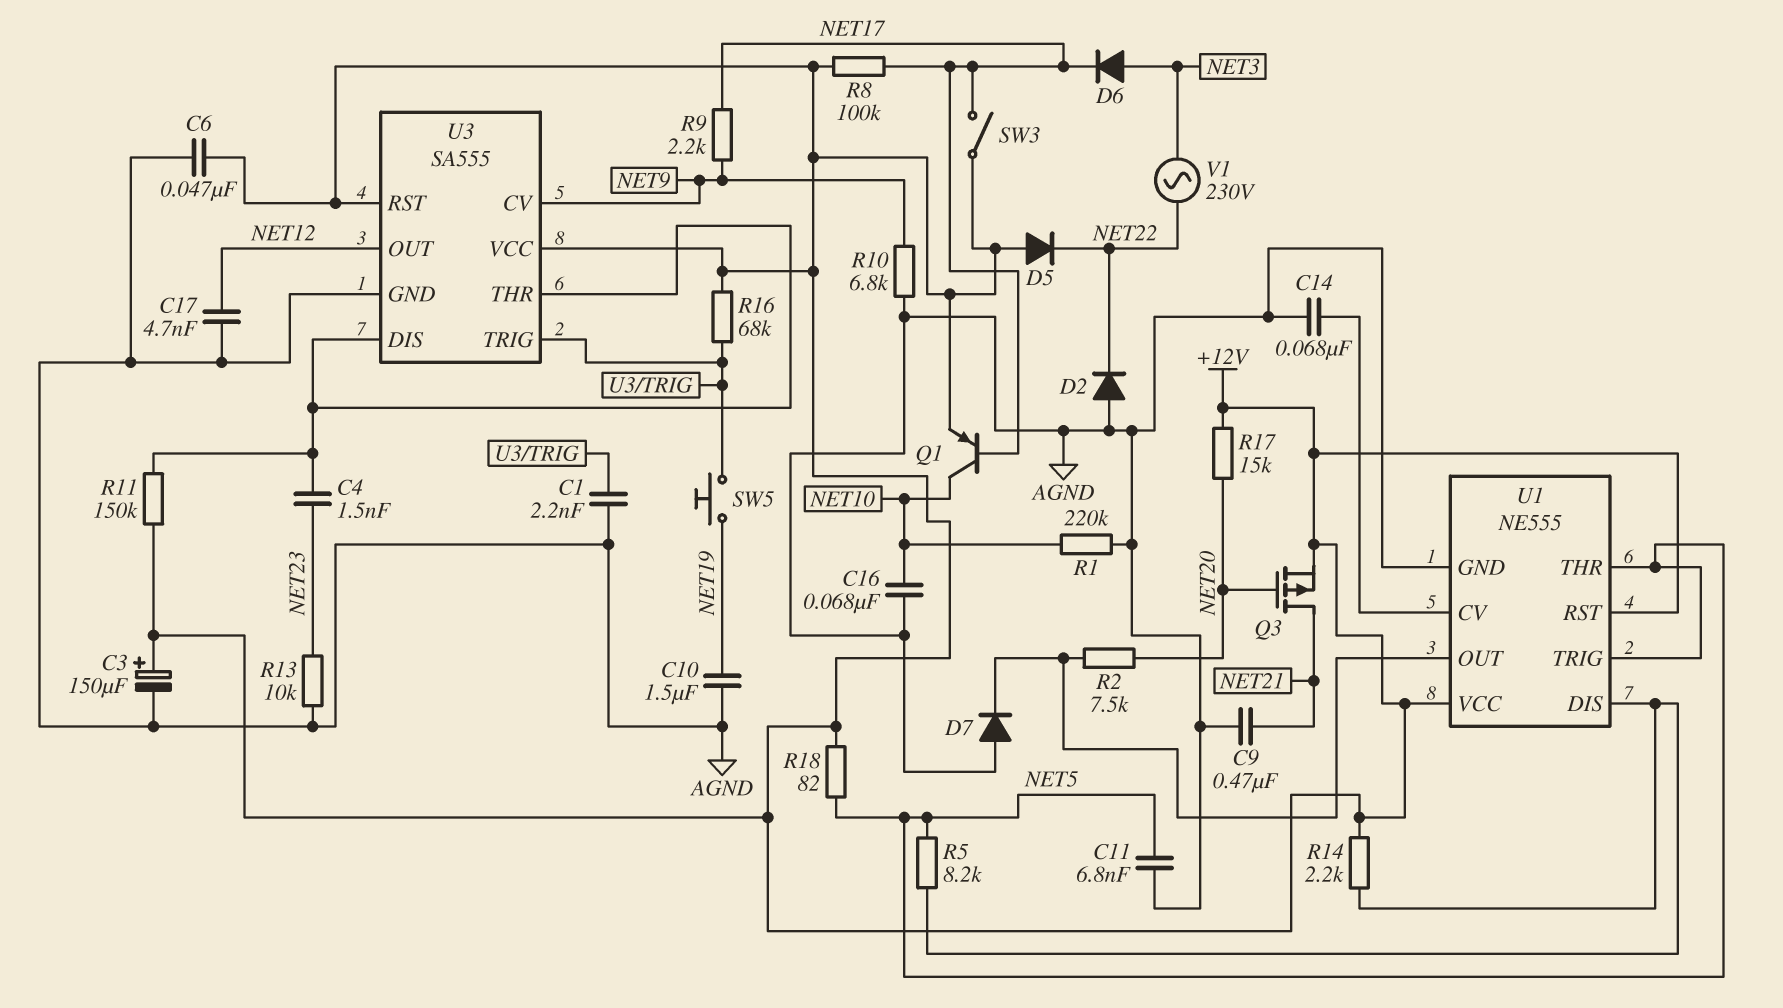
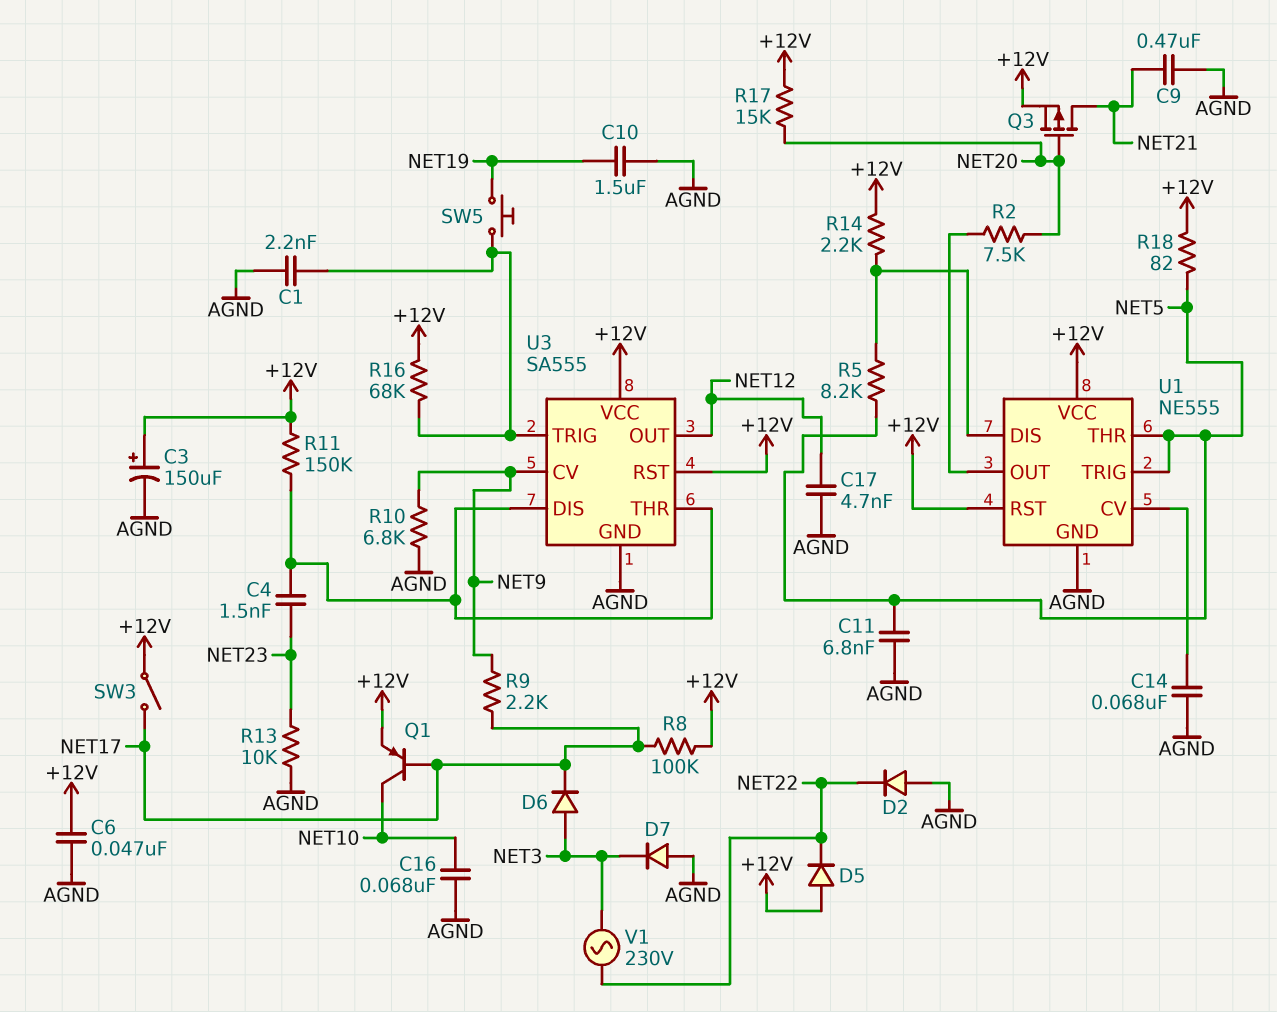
D7: diode (A AGND, K U1/OUT) -> diode (A AGND, K NET3)
R1: 220k (AGND, NET10) -> none

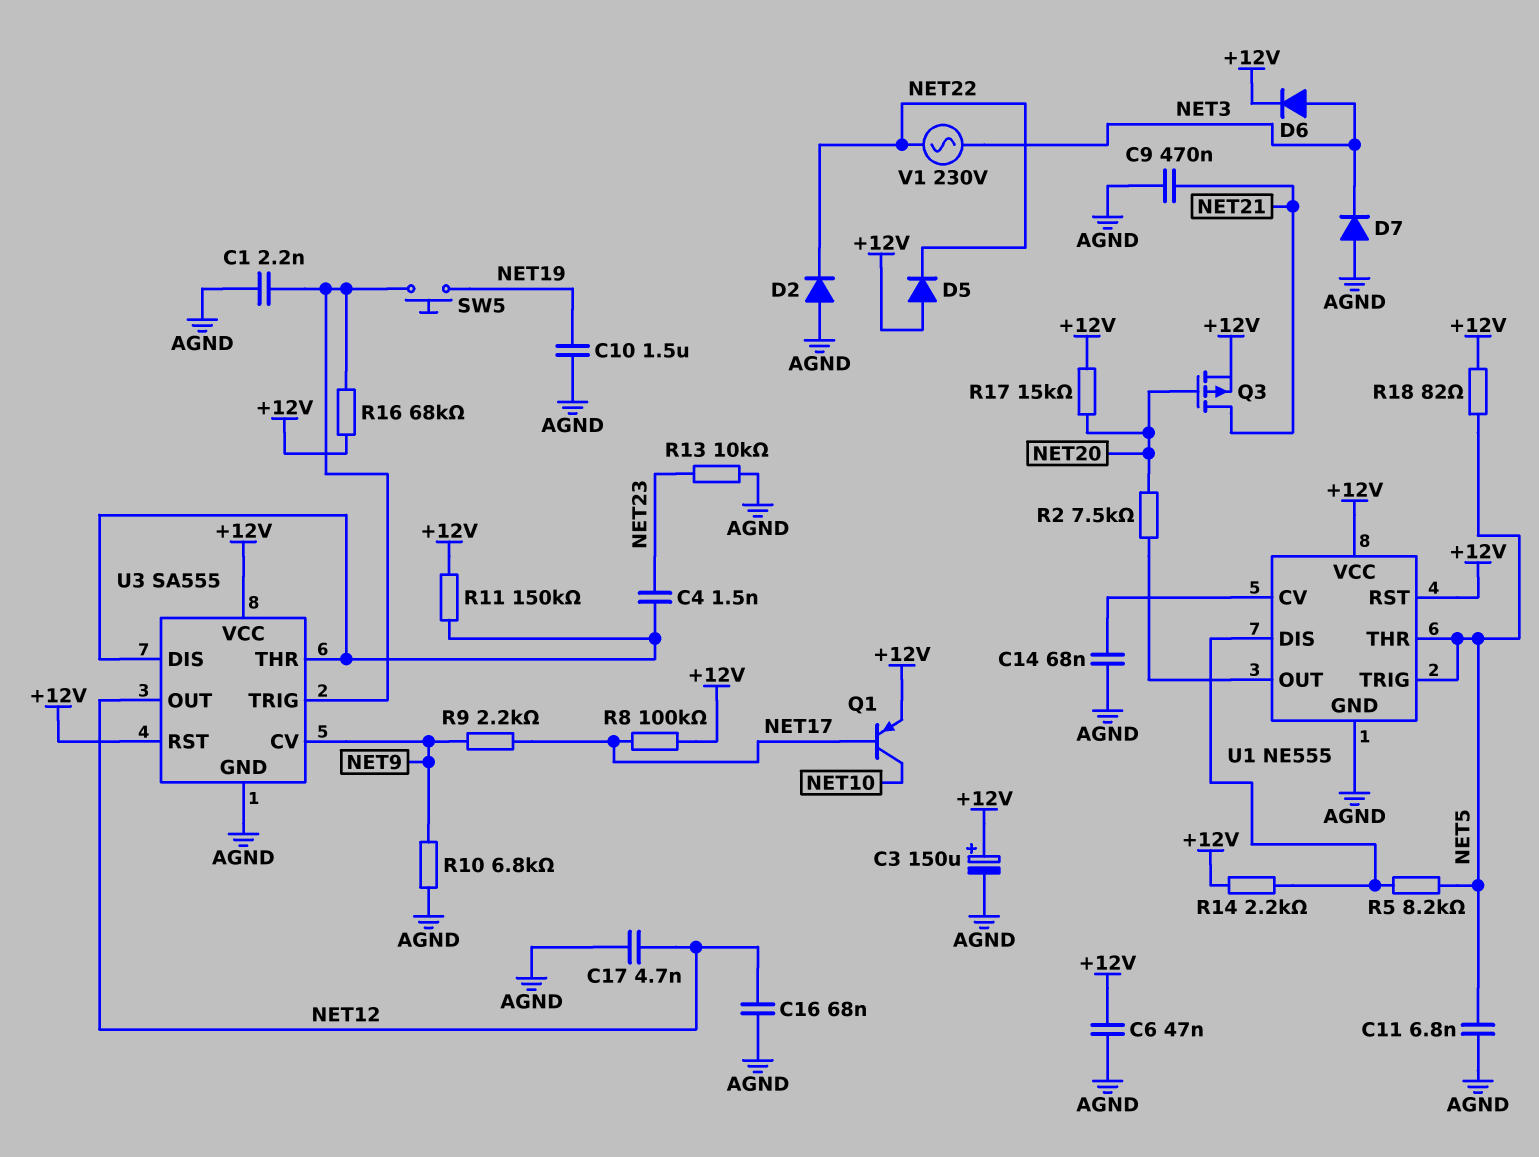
C16: 68nF (AGND, NET10) -> 68nF (AGND, NET12)
D6: diode (A NET3, K NET17) -> diode (A NET3, K +12V)
SW3: switch (+12V, NET17) -> none

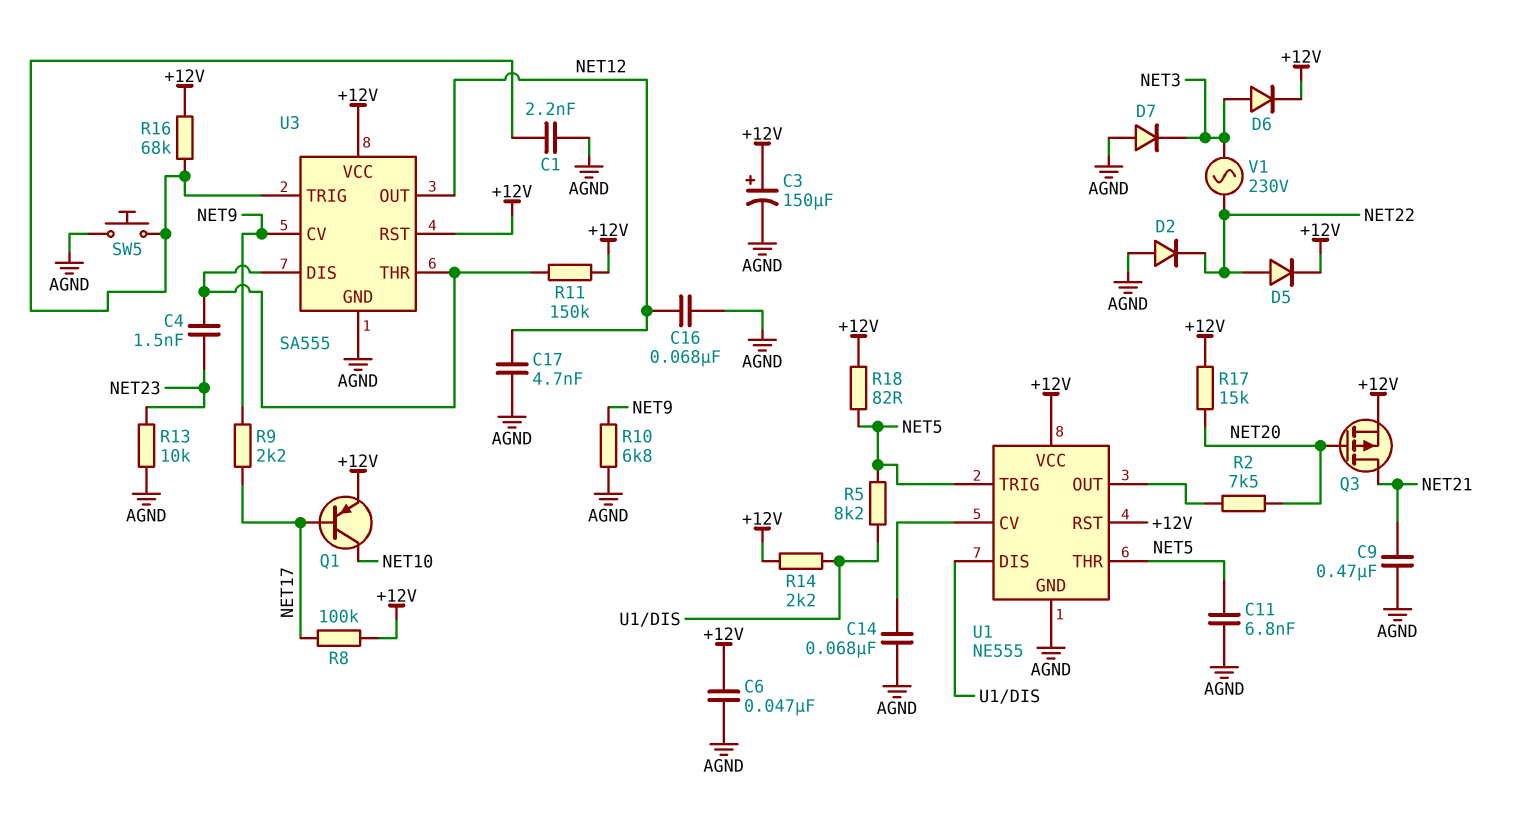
C10: 1.5uF (AGND, NET19) -> none
D5: diode (A +12V, K NET22) -> diode (A NET22, K +12V)
SW5: button (NET19, U3/TRIG) -> button (AGND, U3/TRIG)

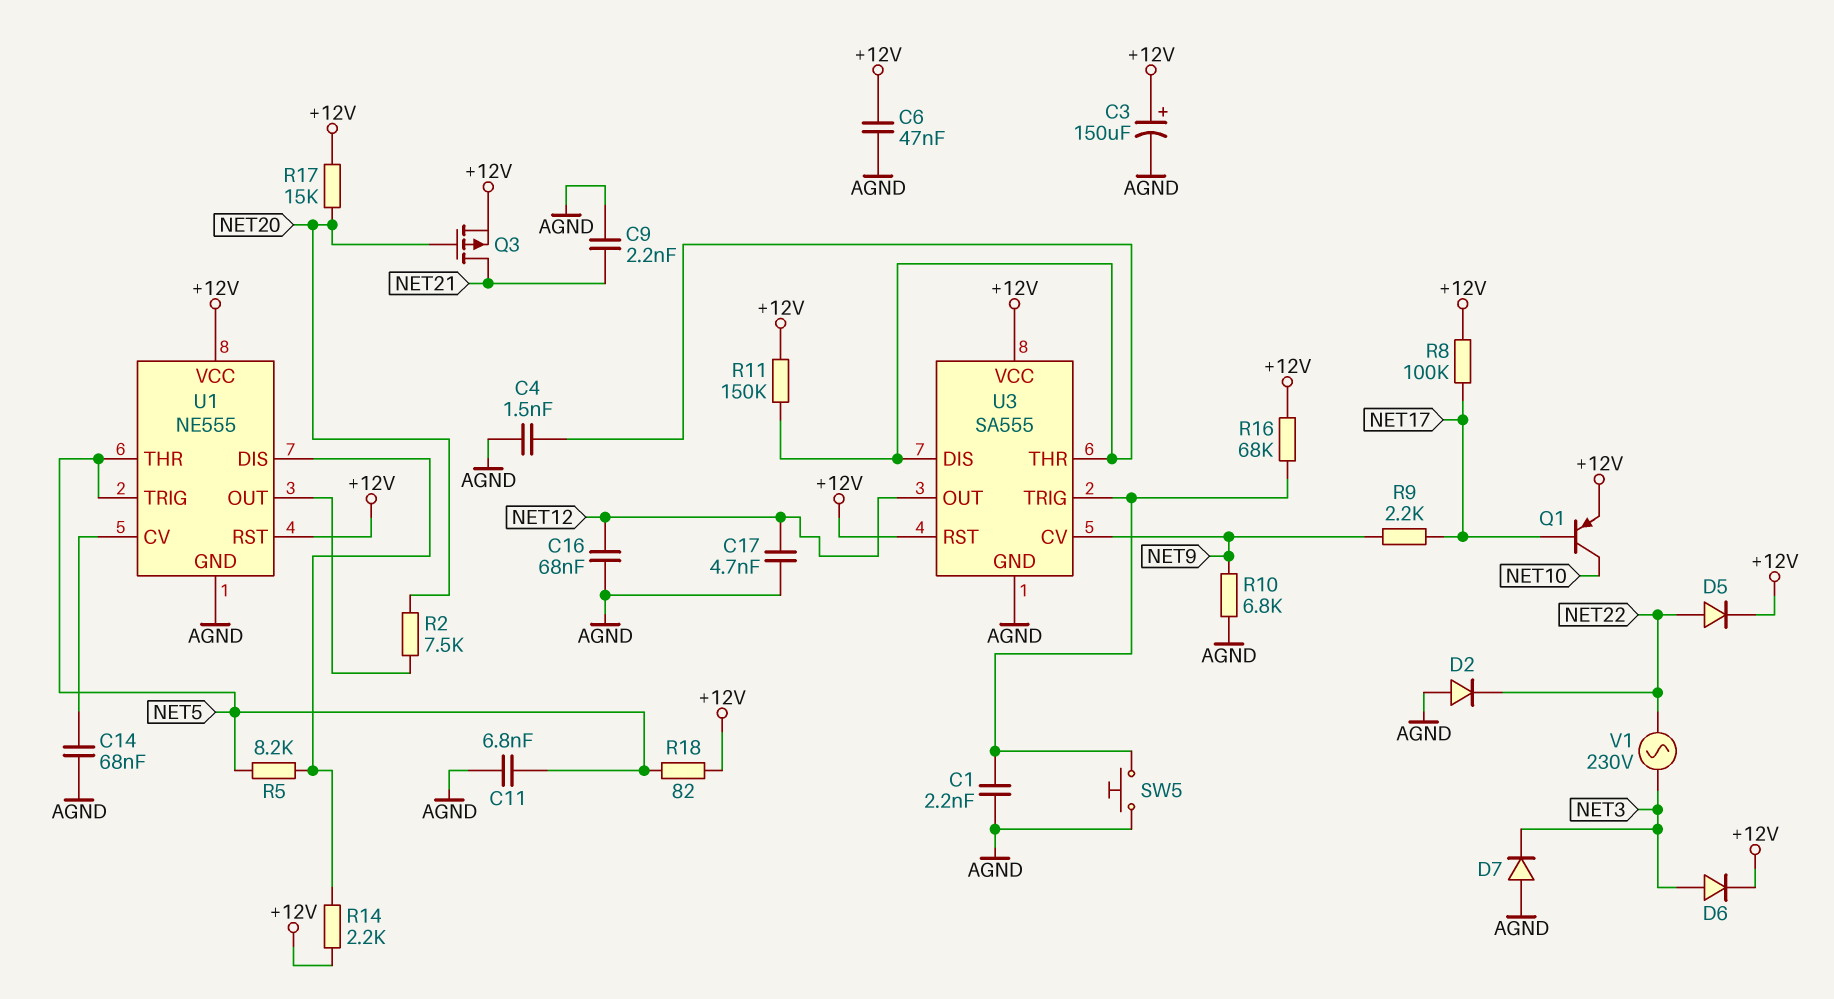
C4: 1.5nF (NET23, U3/DIS) -> 1.5nF (AGND, U3/DIS)
C9: 470nF (AGND, NET21) -> 2.2nF (AGND, NET21)
R13: 10k (AGND, NET23) -> none

